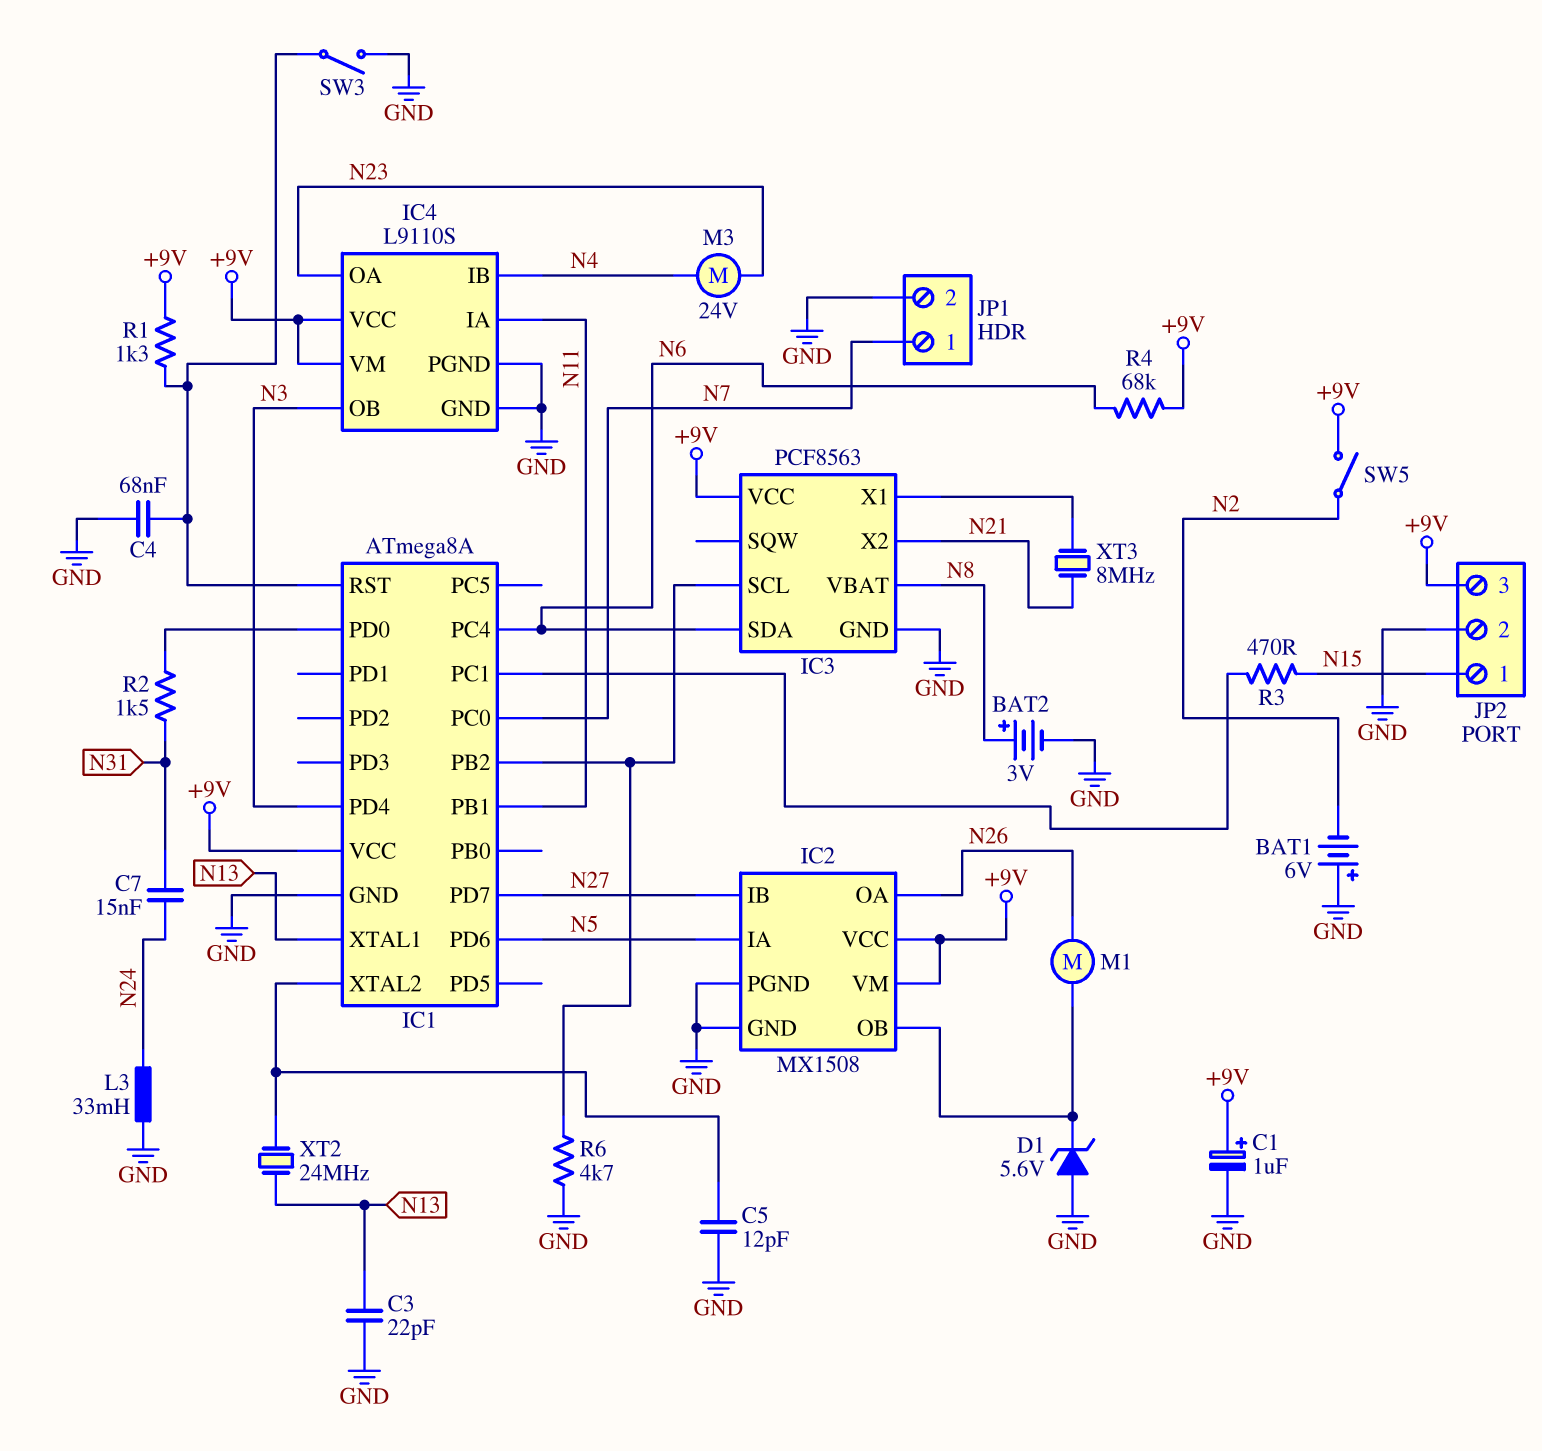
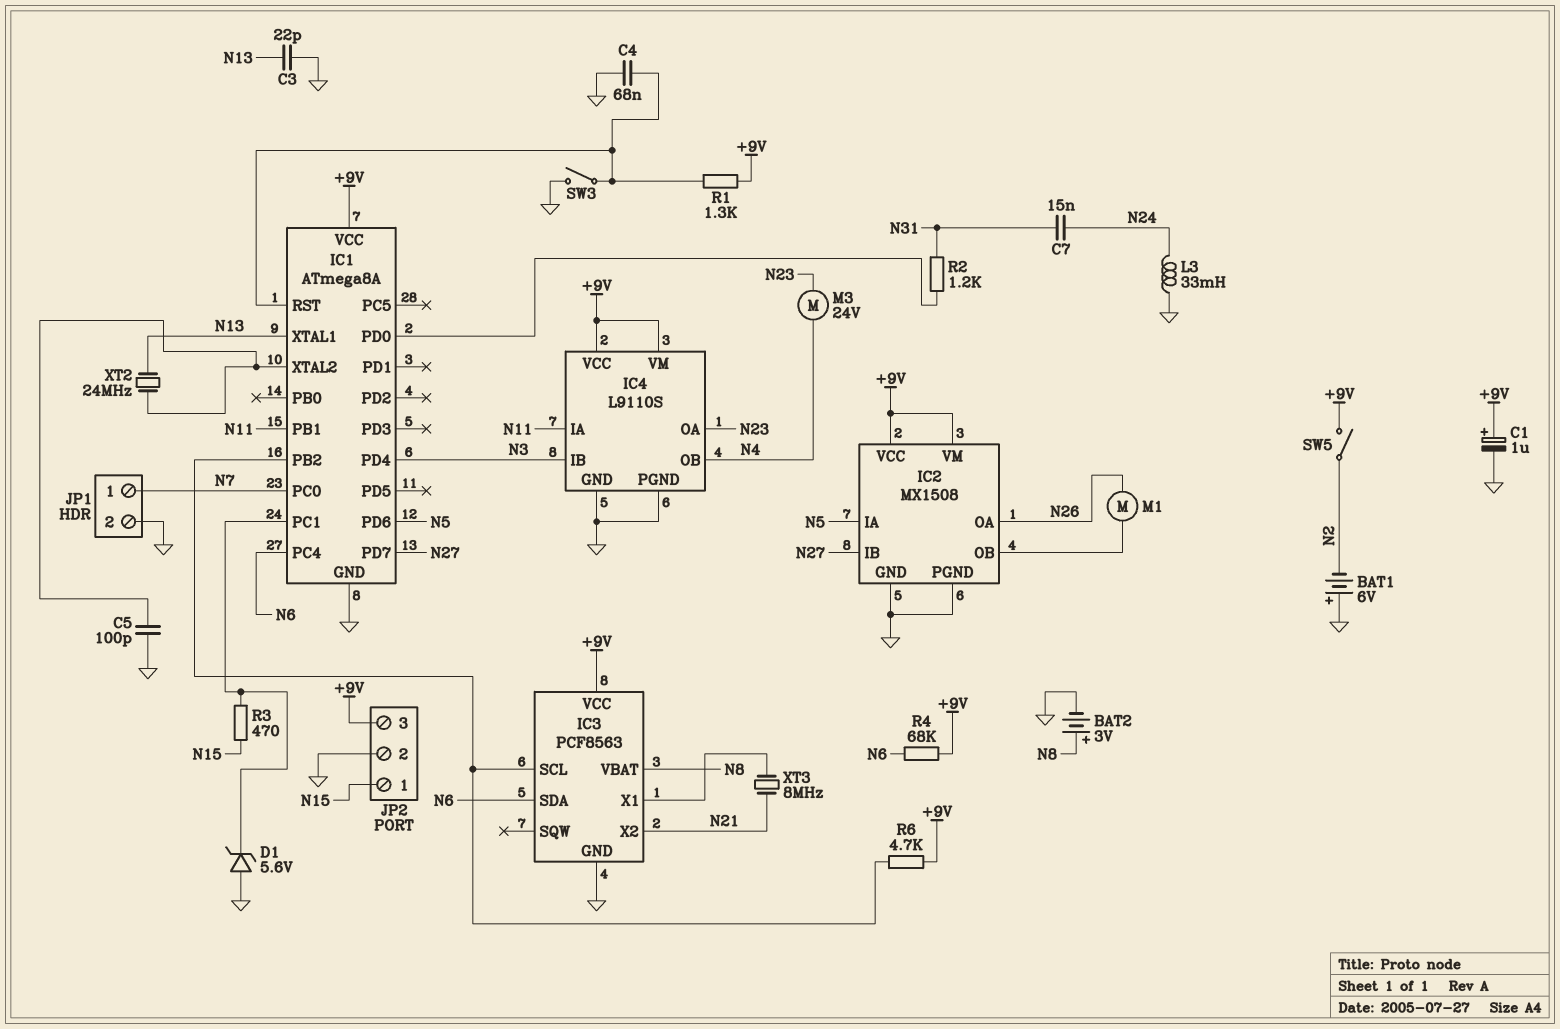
C5: 12pF (GND, IC1/XTAL2) -> 100pF (GND, IC1/XTAL2)
D1: zener 5.6V (A GND, K IC2/OB) -> zener 5.6V (A GND, K IC1/PC1)
IC4 pin IB: N4 -> N3
IC4 pin OB: N3 -> N4
R2: 1.5k (IC1/PD0, N31) -> 1.2k (IC1/PD0, N31)
R6: 4.7k (GND, IC1/PB2) -> 4.7k (+9V, IC1/PB2)

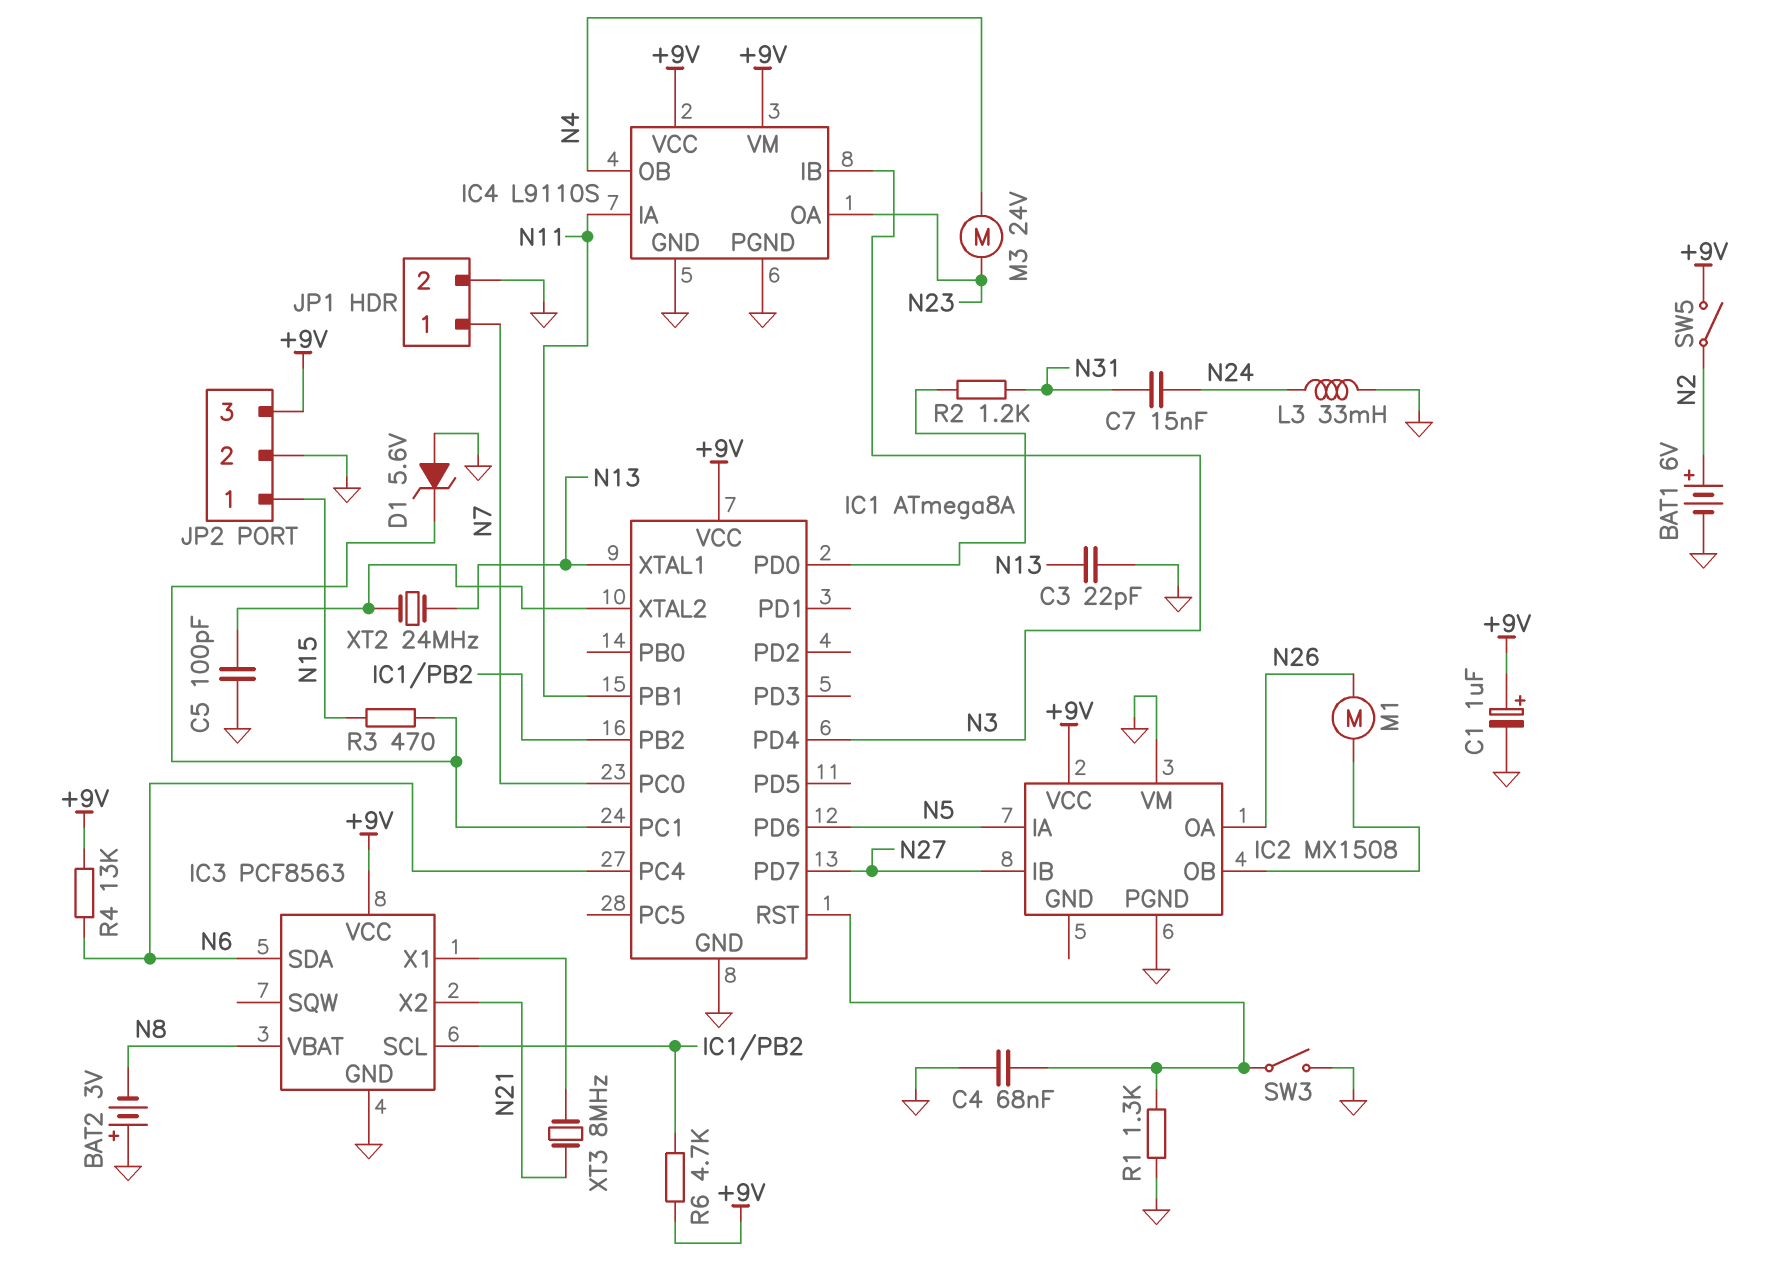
BAT1: 6V (plus GND, minus N2) -> 6V (plus N2, minus GND)
BAT2: 3V (plus N8, minus GND) -> 3V (plus GND, minus N8)
IC2 pin GND: GND -> none
IC2 pin VM: +9V -> GND
R1: 1.3k (+9V, IC1/RST) -> 1.3k (GND, IC1/RST)
R4: 68k (+9V, N6) -> 13k (+9V, N6)

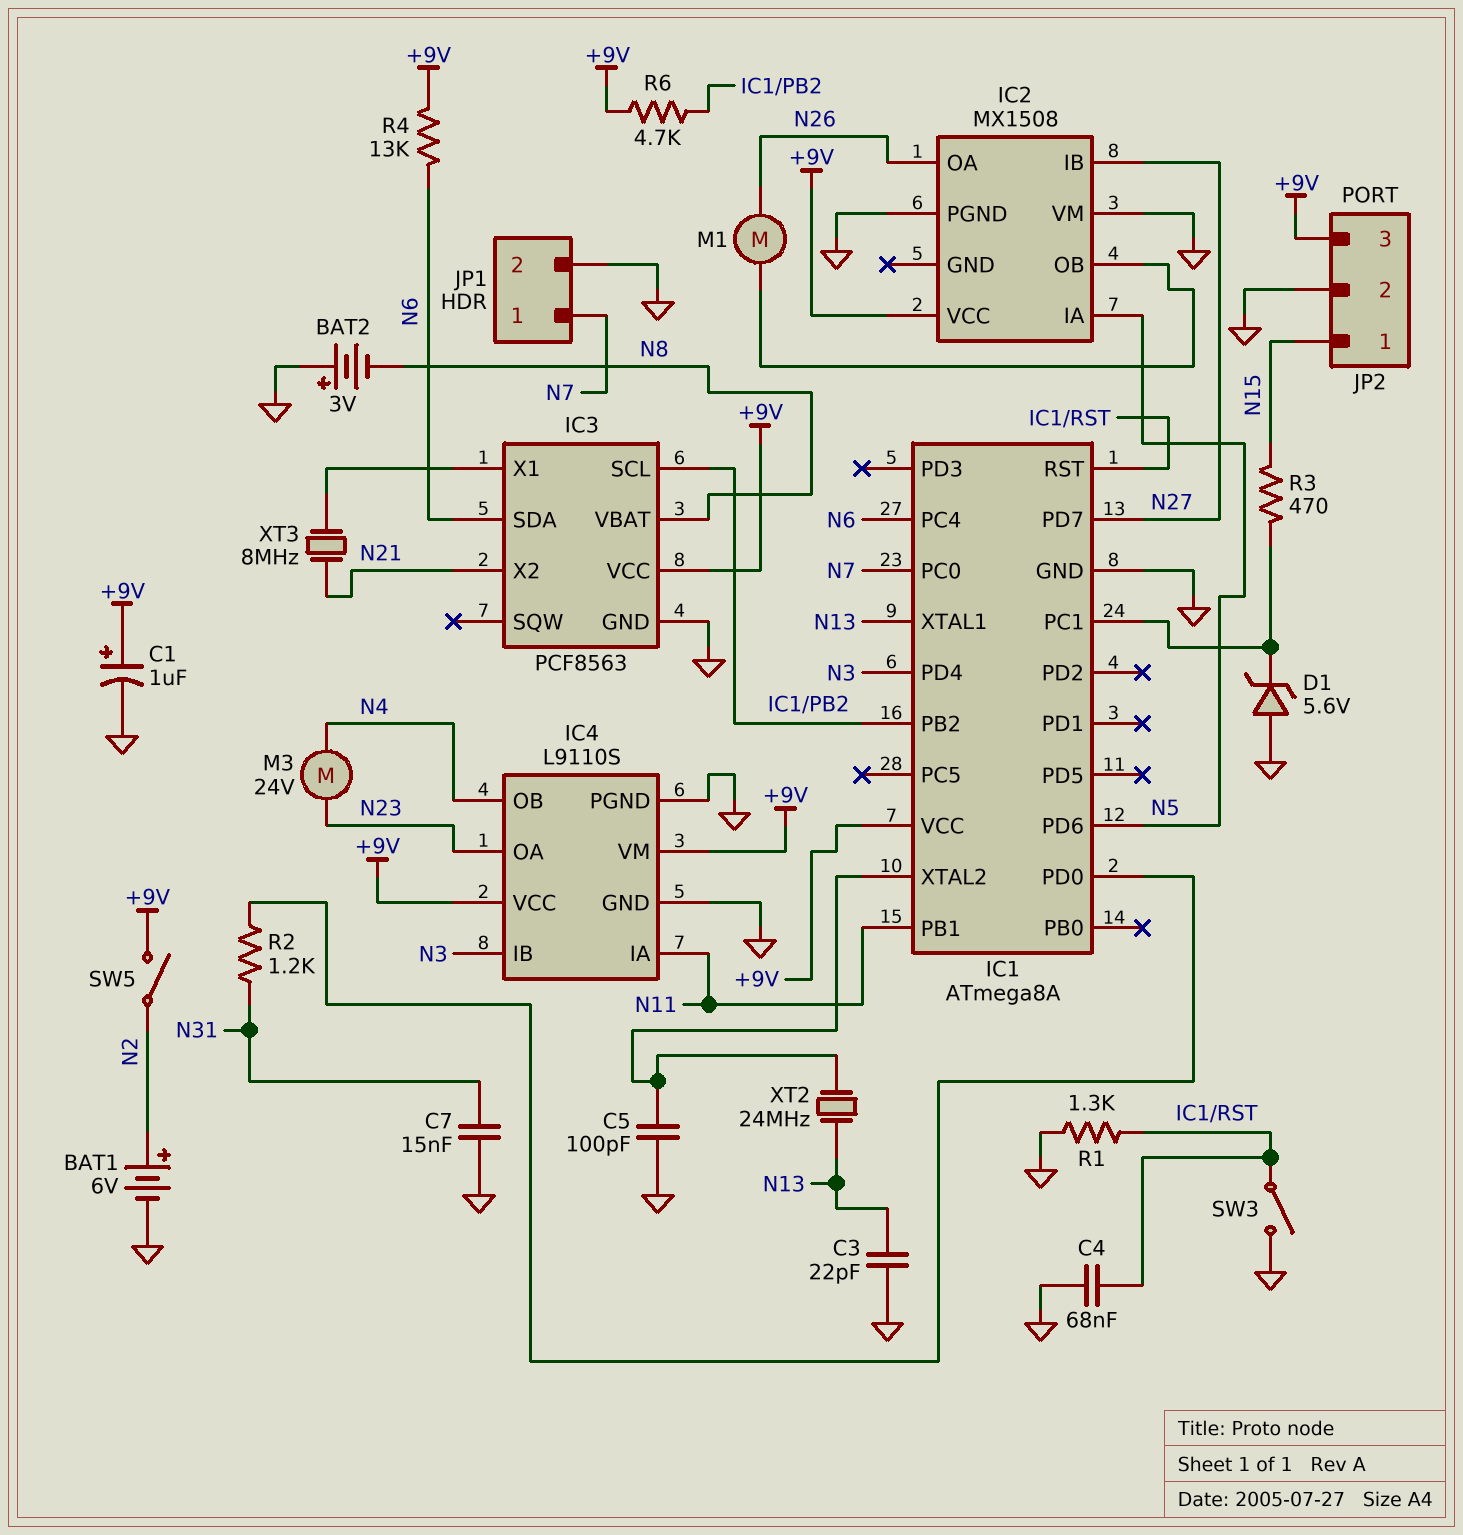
C7: 15nF (N24, N31) -> 15nF (GND, N31)
L3: 33mH (GND, N24) -> none

